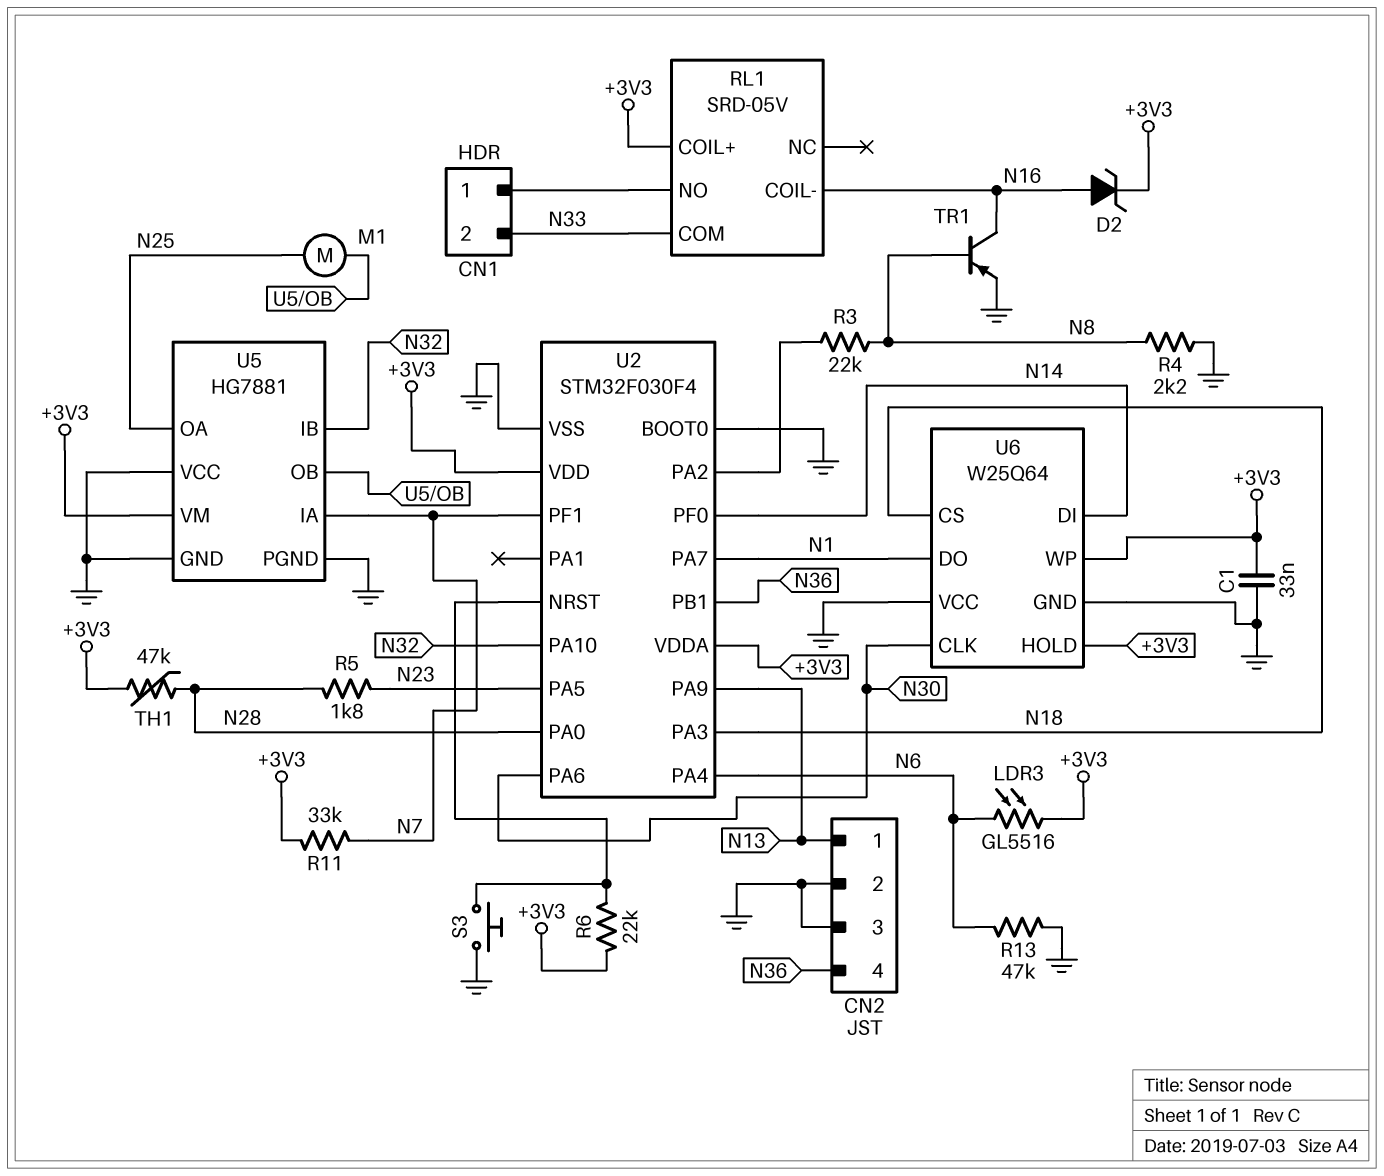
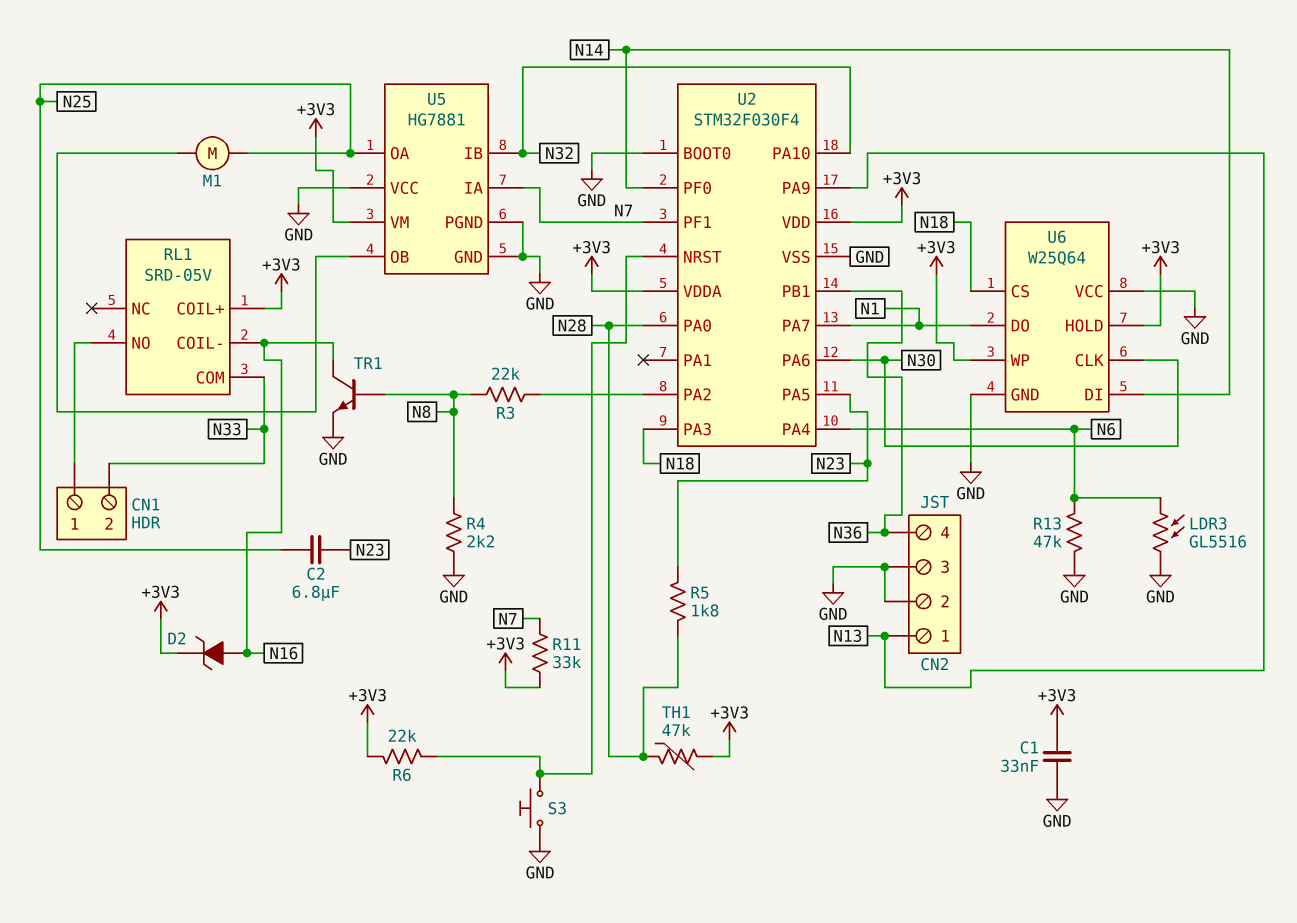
C2: none -> 6.8uF (N23, N25)
LDR3: GL5516 (+3V3, N6) -> GL5516 (GND, N6)
TR1: PNP (B N8, C N16, E GND) -> NPN (B N8, C N16, E GND)

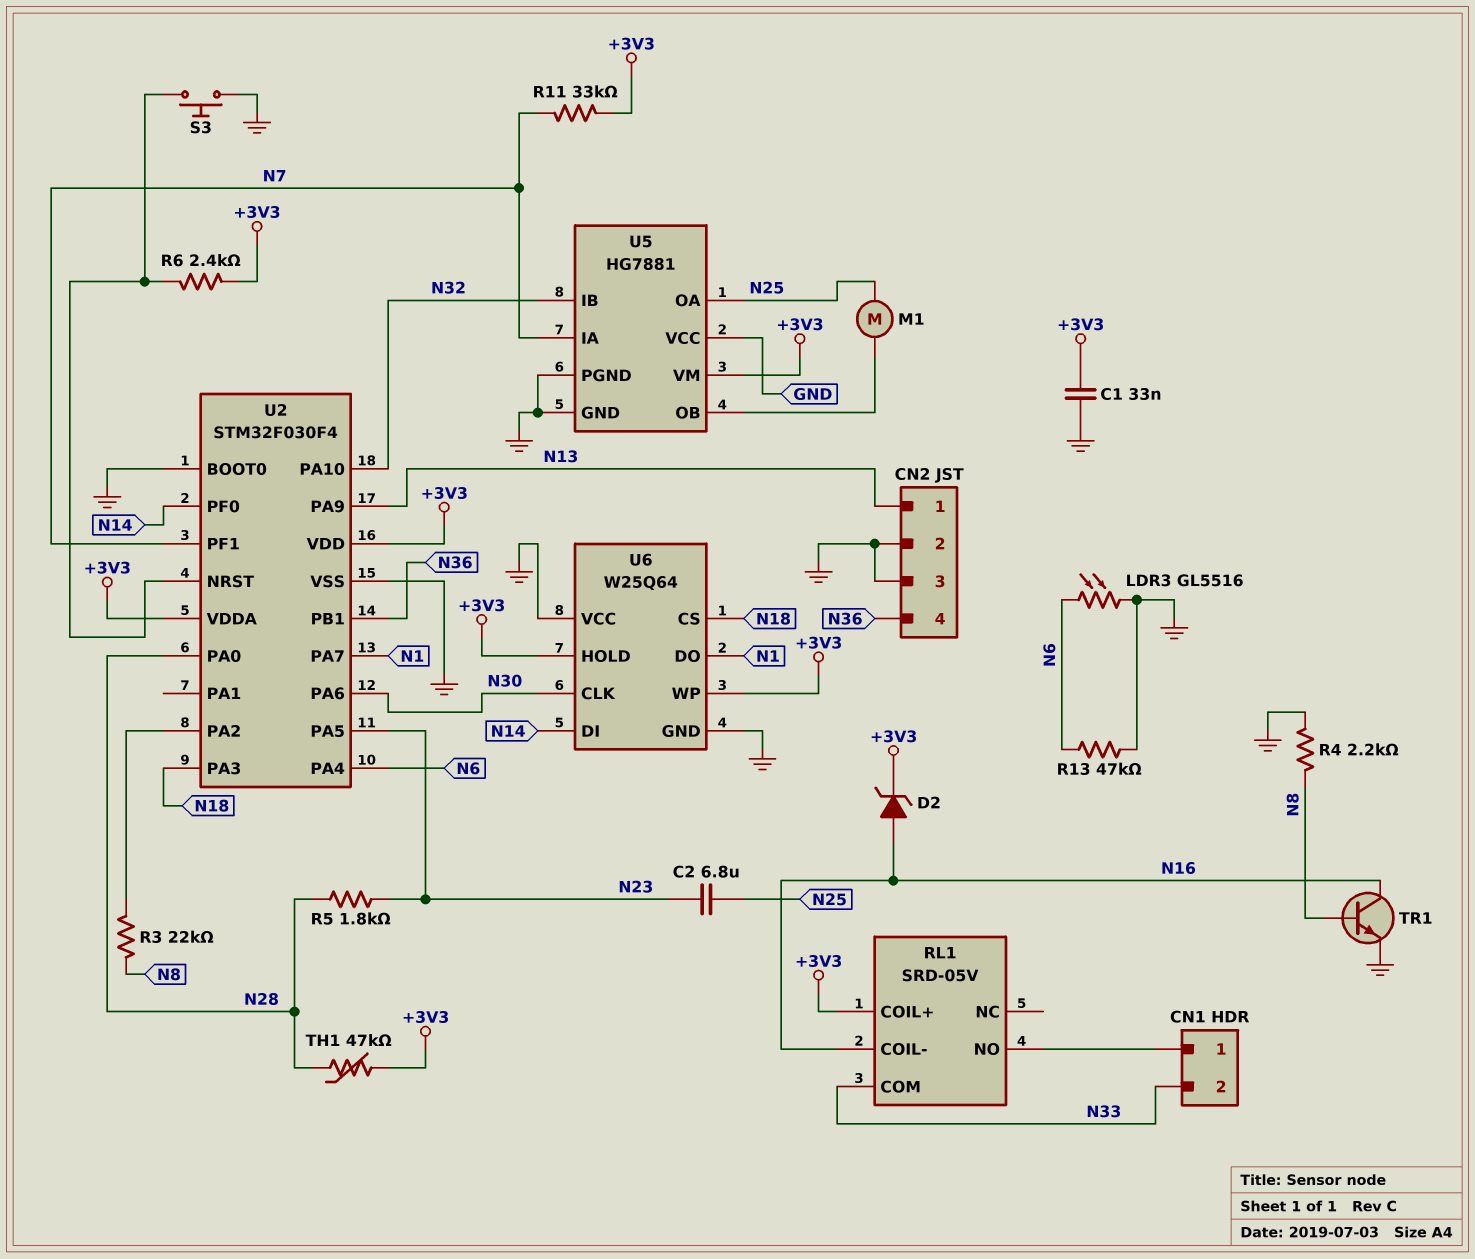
R6: 22k (+3V3, U2/NRST) -> 2.4k (+3V3, U2/NRST)

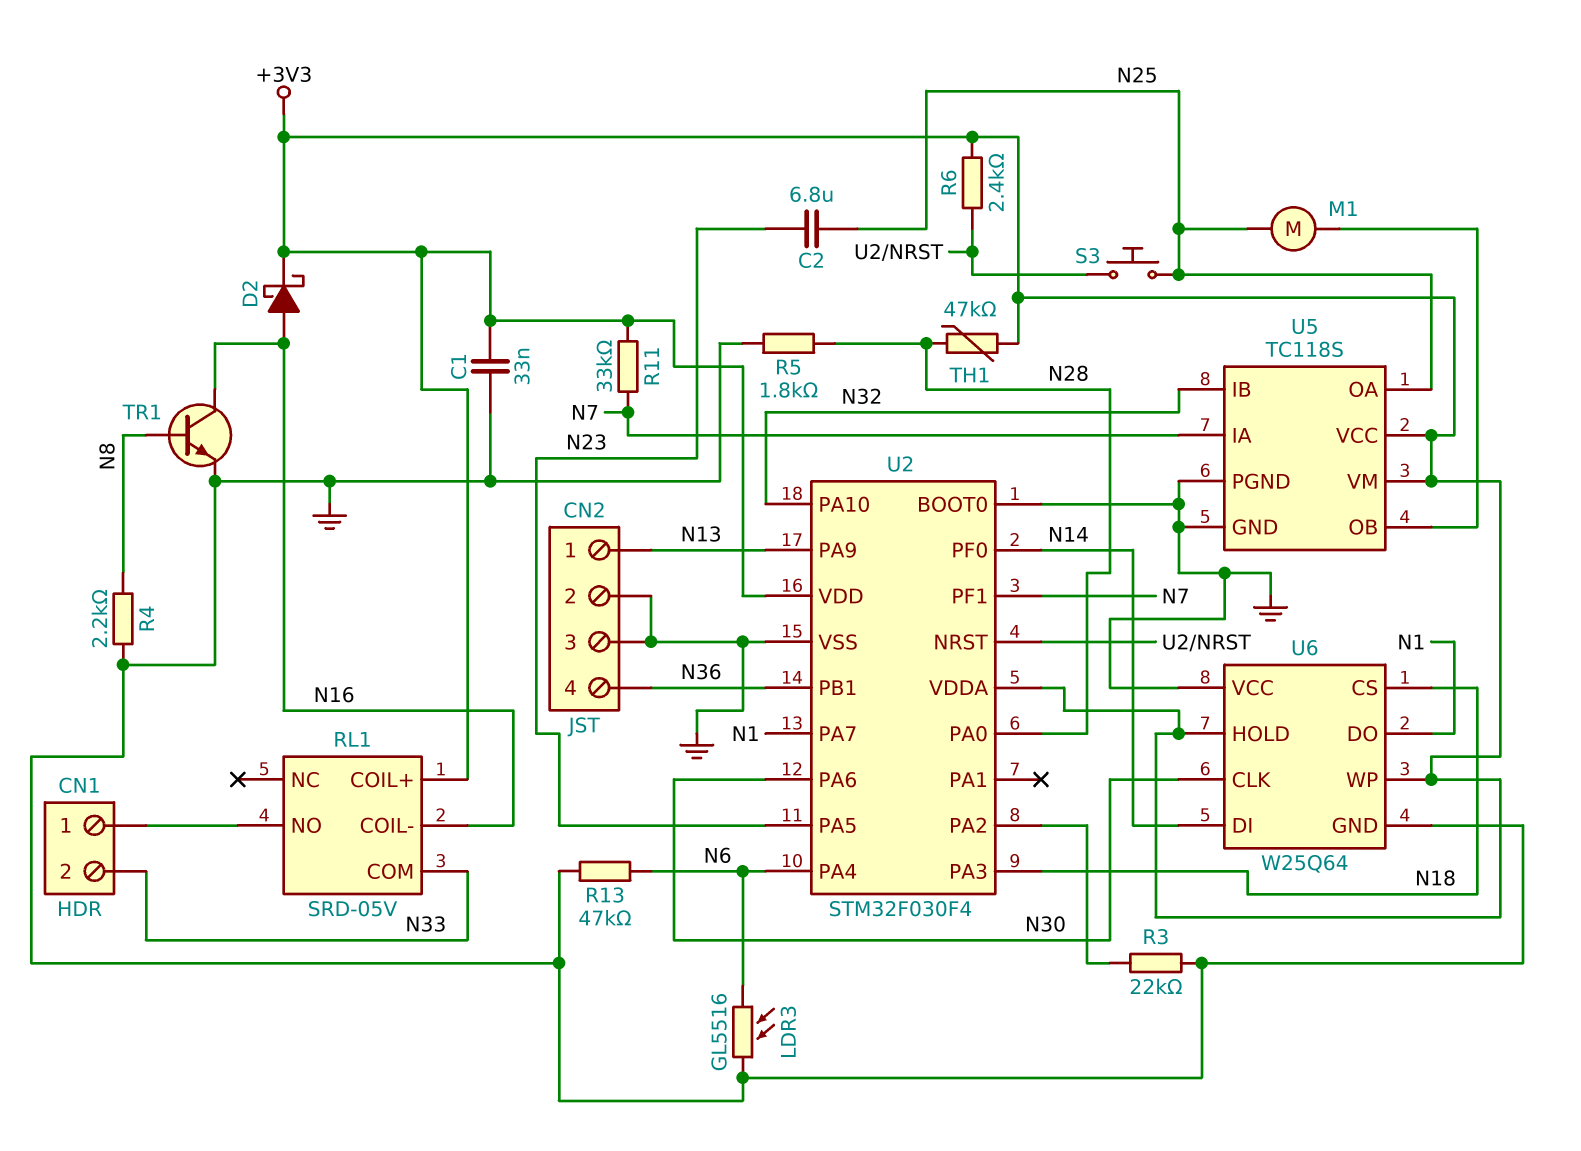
D2: zener (A N16, K +3V3) -> schottky (A N16, K +3V3)
R3: 22k (N8, U2/PA2) -> 22k (GND, U2/PA2)
R5: 1.8k (N23, N28) -> 1.8k (GND, N28)
S3: button (GND, U2/NRST) -> button (N25, U2/NRST)
U5: HG7881 -> TC118S
U5 pin VCC: GND -> +3V3

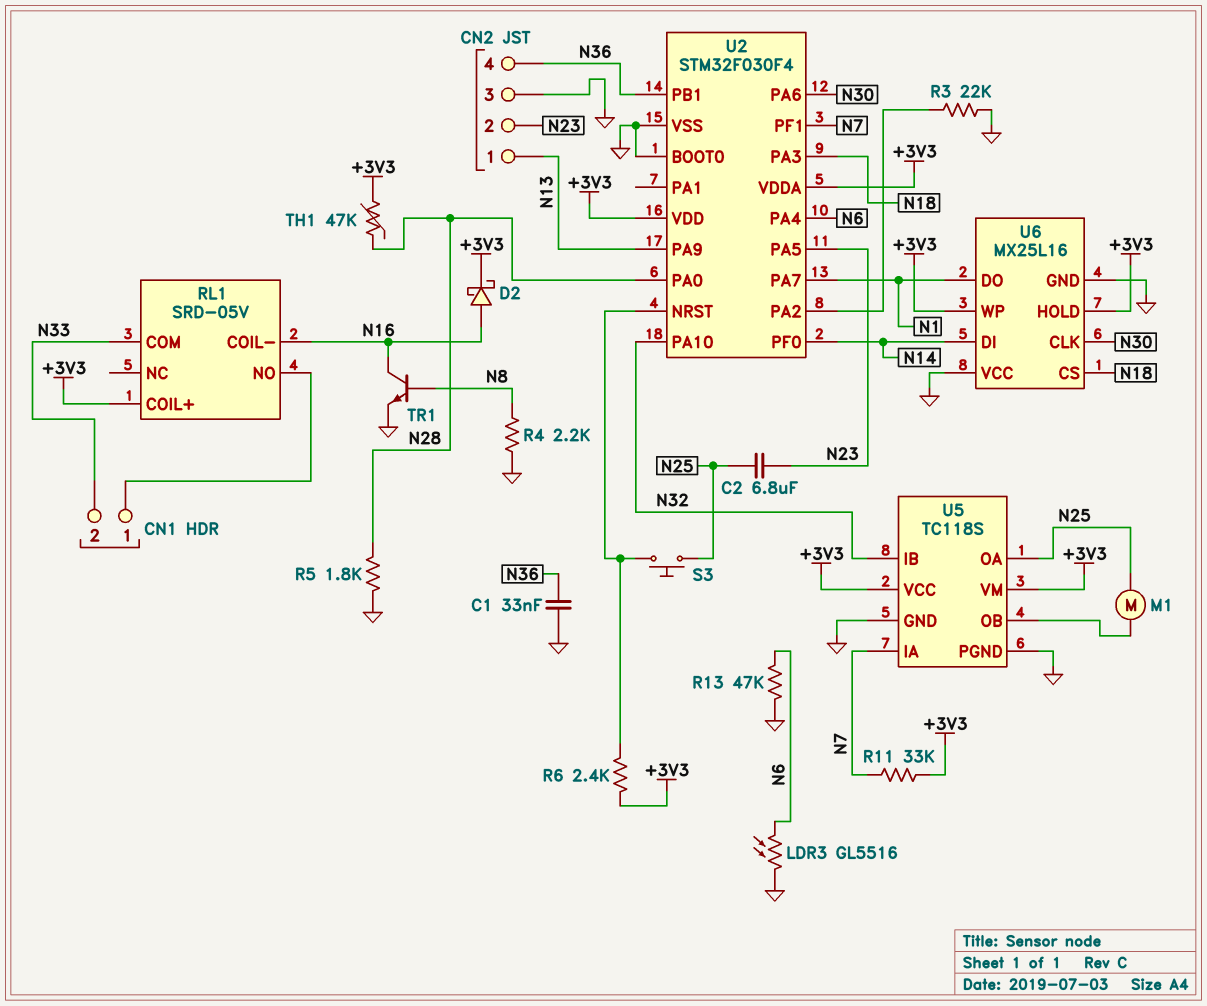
C1: 33nF (+3V3, GND) -> 33nF (GND, N36)
CN2 pin 2: GND -> N23
U6: W25Q64 -> MX25L16

